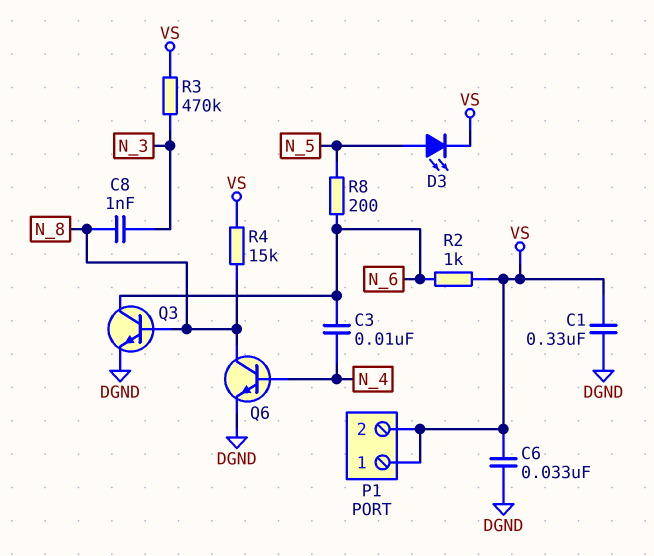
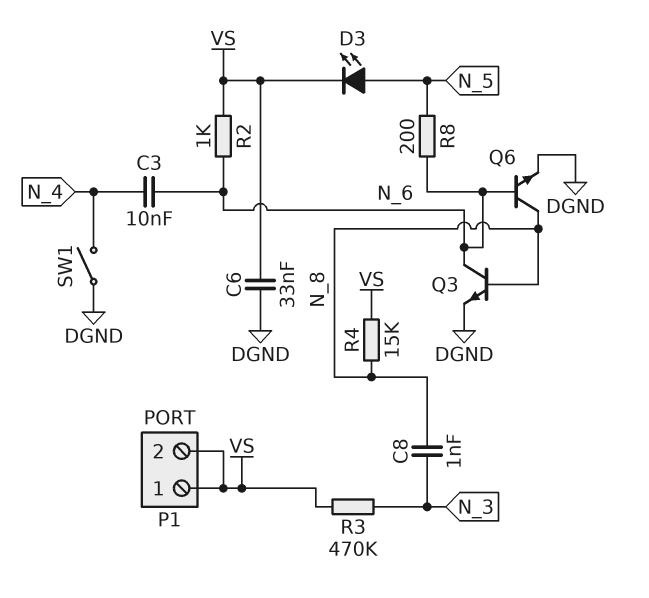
C1: 330nF (DGND, VS) -> none
Q6: NPN (B N_4, C N_8, E DGND) -> NPN (B N_6, C N_8, E DGND)
SW1: none -> switch (DGND, N_4)

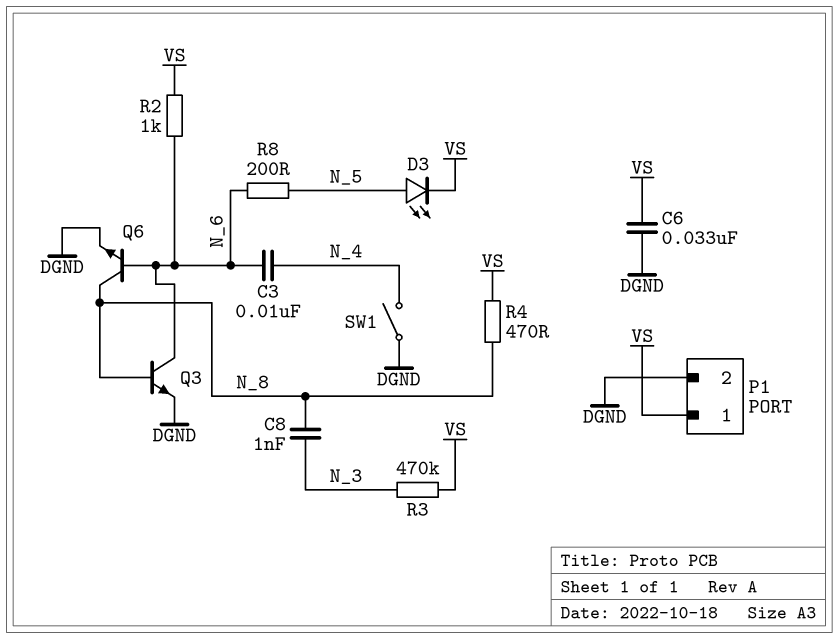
P1 pin 2: VS -> DGND
R4: 15k (N_8, VS) -> 470 (N_8, VS)

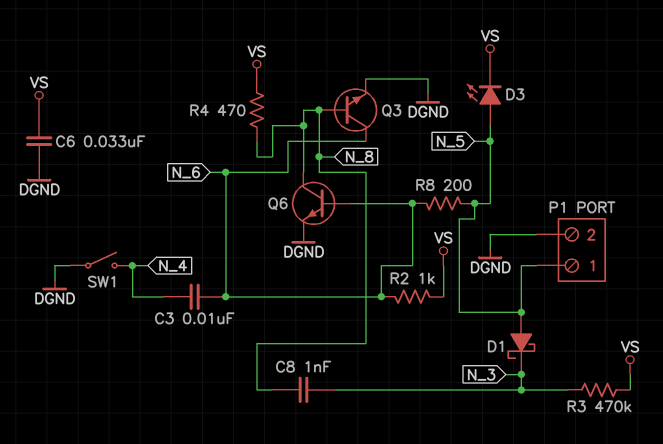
D1: none -> schottky (A N_5, K N_3)
P1 pin 1: VS -> N_5

